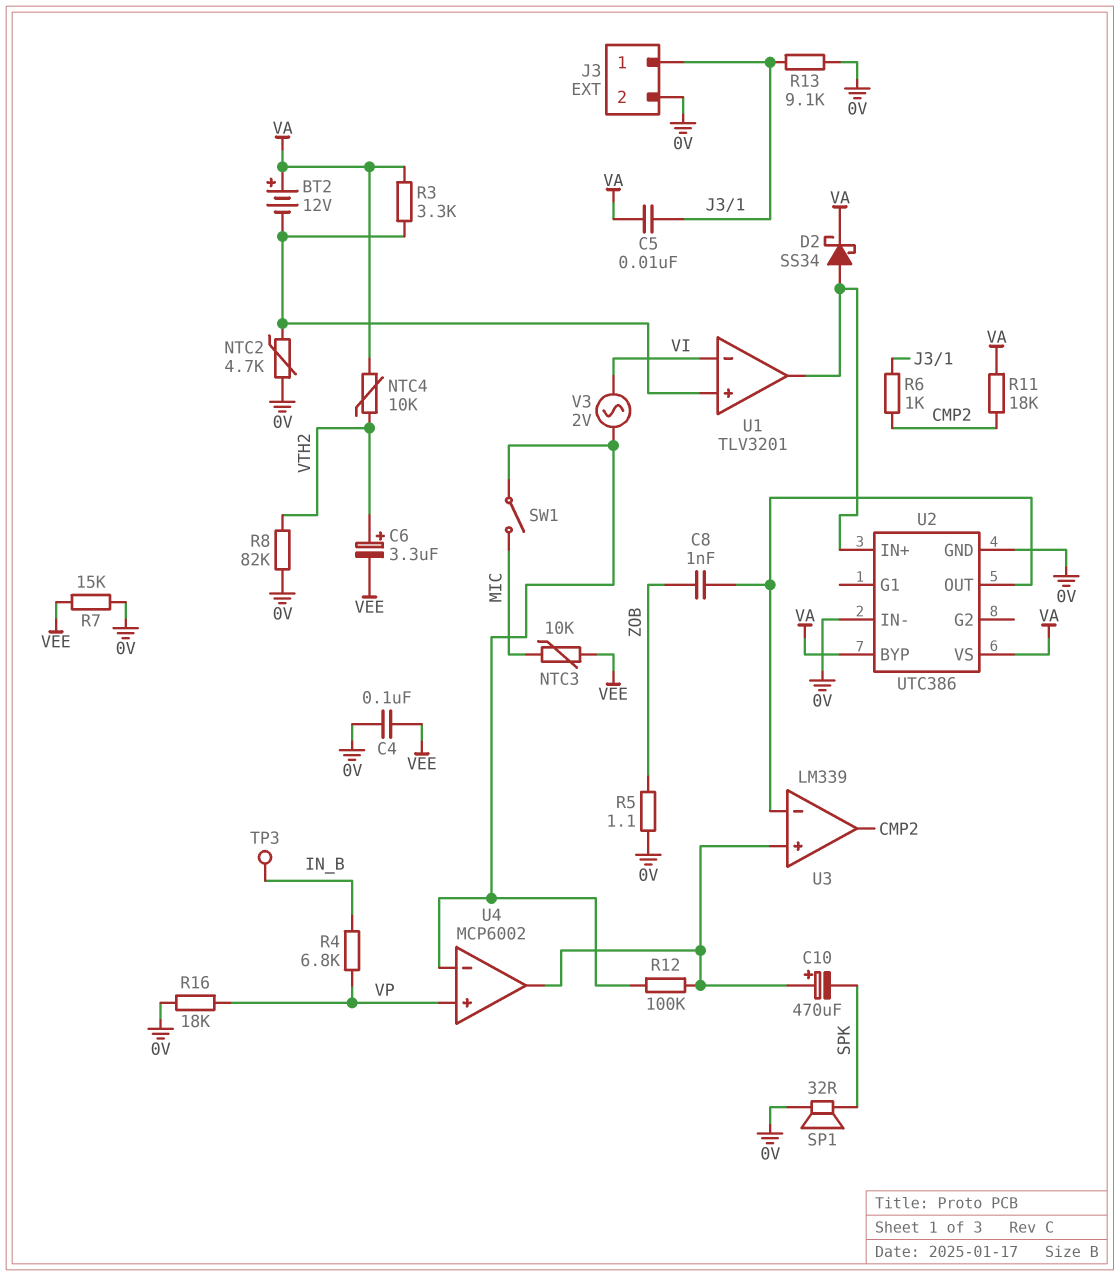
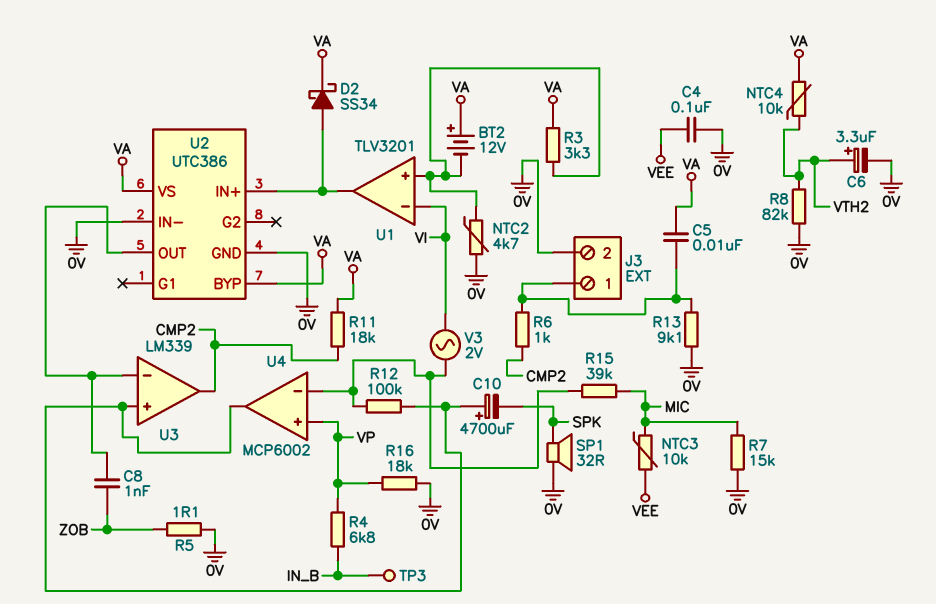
C6: 3.3uF (plus VTH2, minus VEE) -> 3.3uF (plus VTH2, minus 0V)
C10: 470uF (plus U3/in+, minus SPK) -> 4700uF (plus U3/in+, minus SPK)
R7: 15k (0V, VEE) -> 15k (0V, MIC)
R15: none -> 39k (MIC, U4/in-)
SW1: switch (MIC, U4/in-) -> none

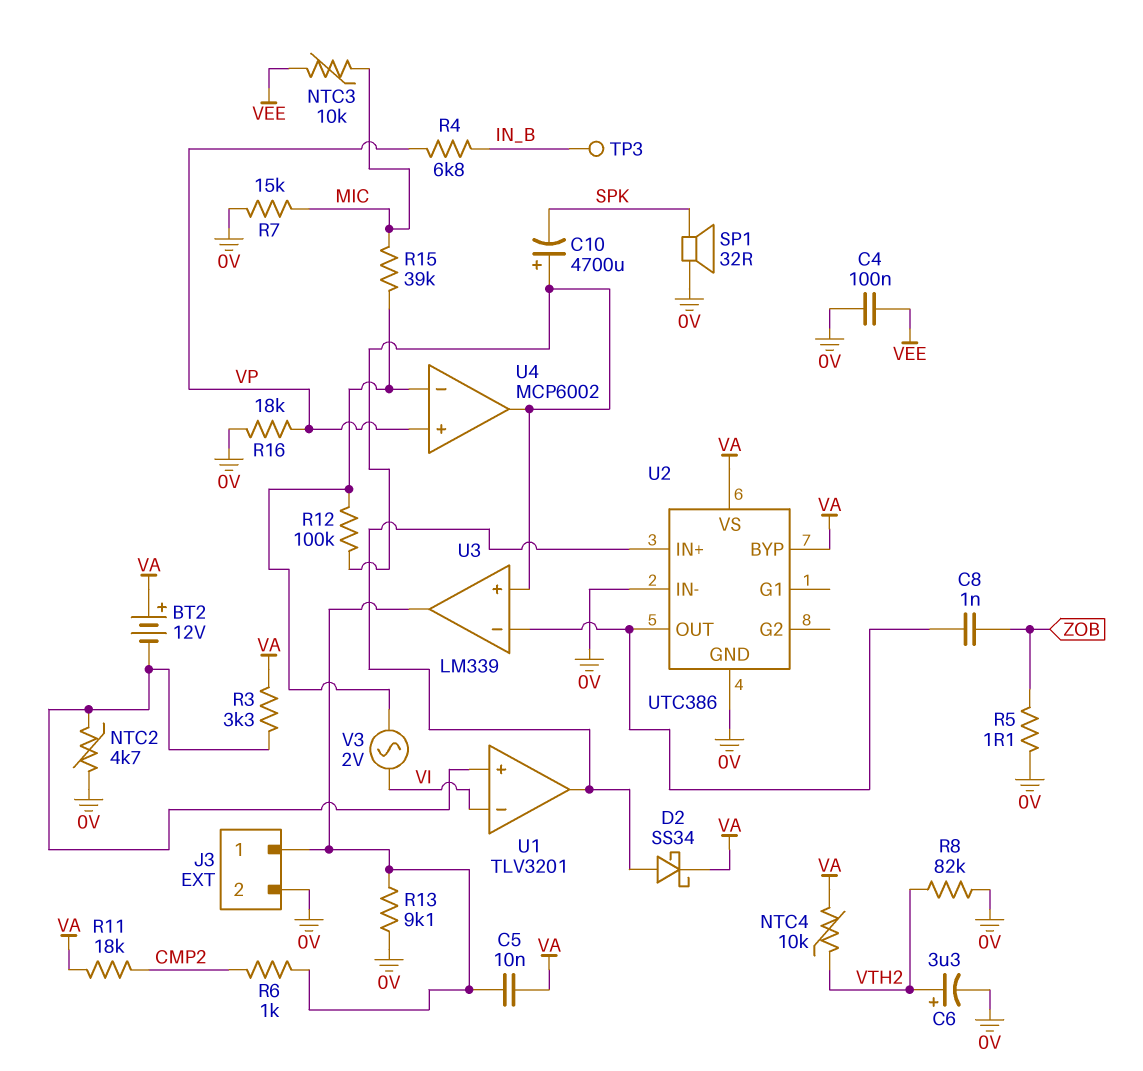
U3 pin out: CMP2 -> J3/1

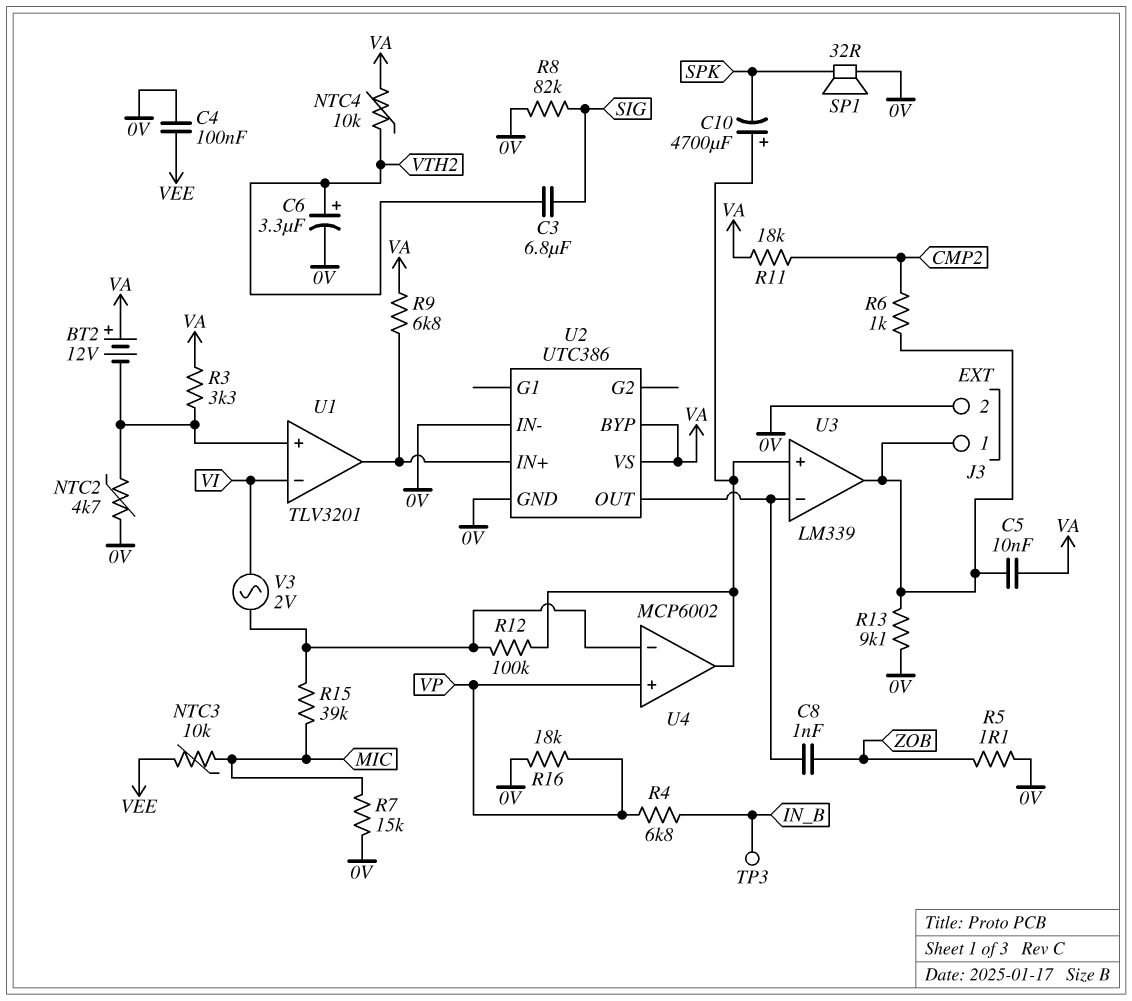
C3: none -> 6.8uF (SIG, VTH2)
D2: schottky SS34 (A U1/out, K VA) -> none
R8: 82k (0V, VTH2) -> 82k (0V, SIG)
R9: none -> 6.8k (U1/out, VA)

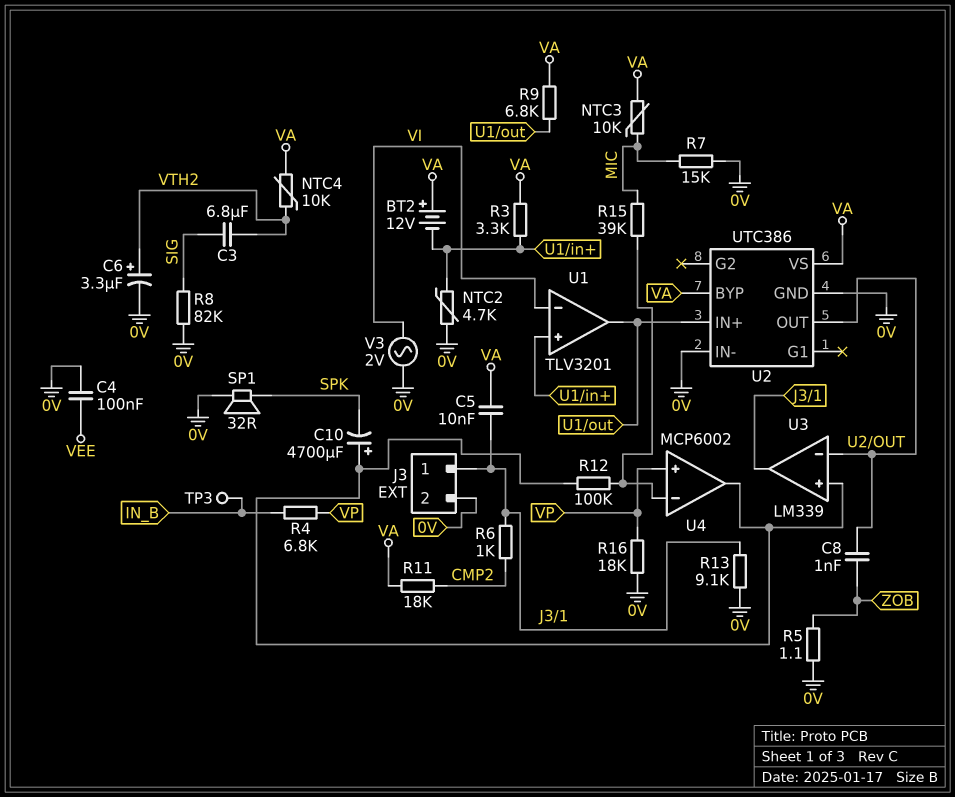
NTC3: 10k (MIC, VEE) -> 10k (MIC, VA)
V3: AC 2V (U4/in-, VI) -> AC 2V (0V, VI)

